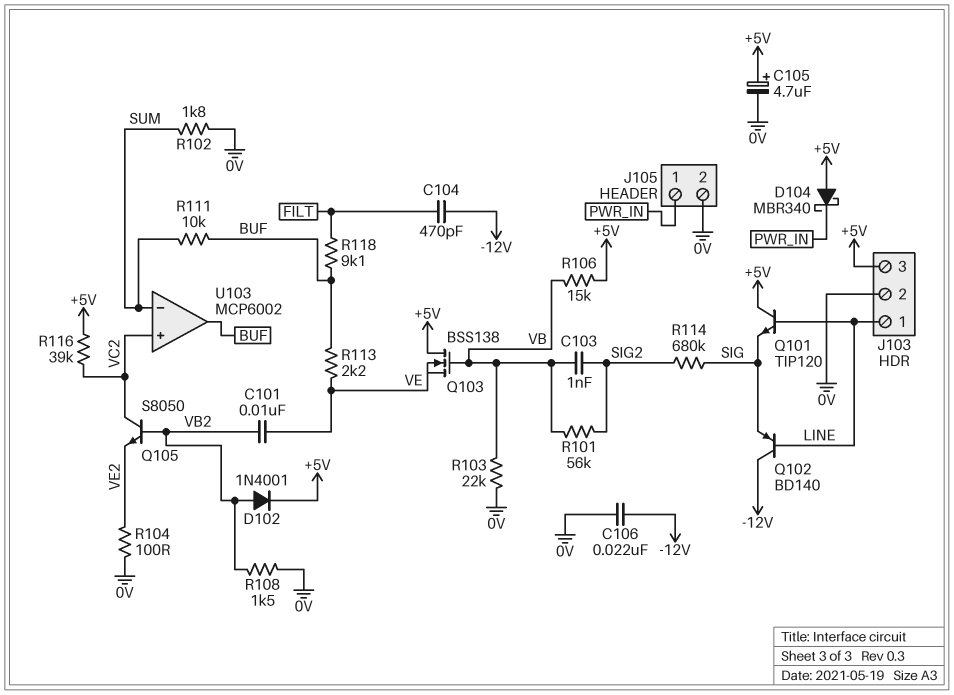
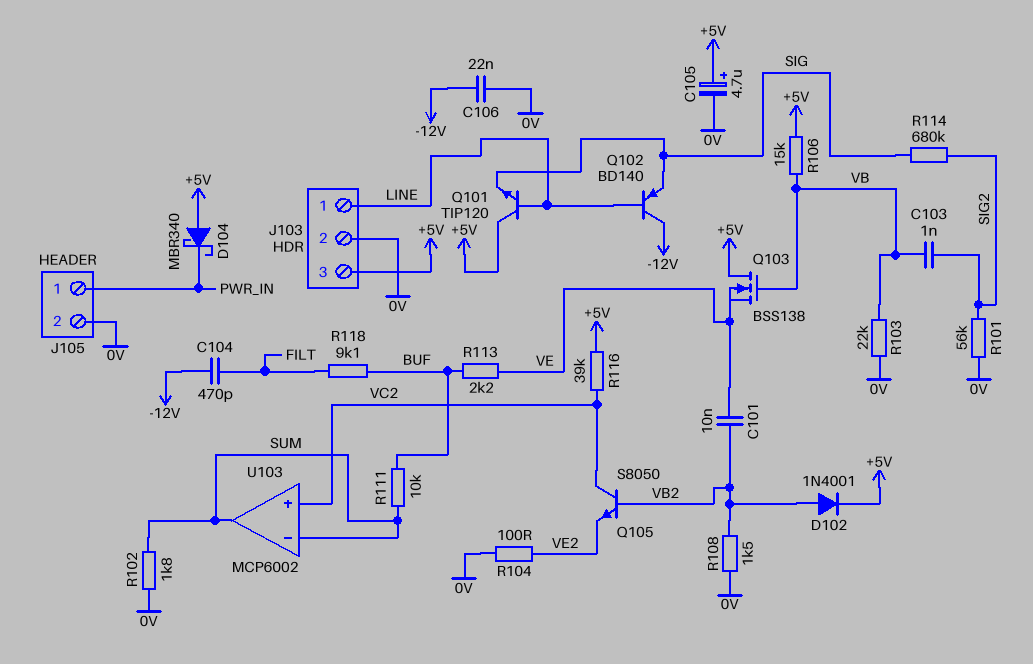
R101: 56k (SIG2, VB) -> 56k (0V, SIG2)
U103 pin out: BUF -> SUM

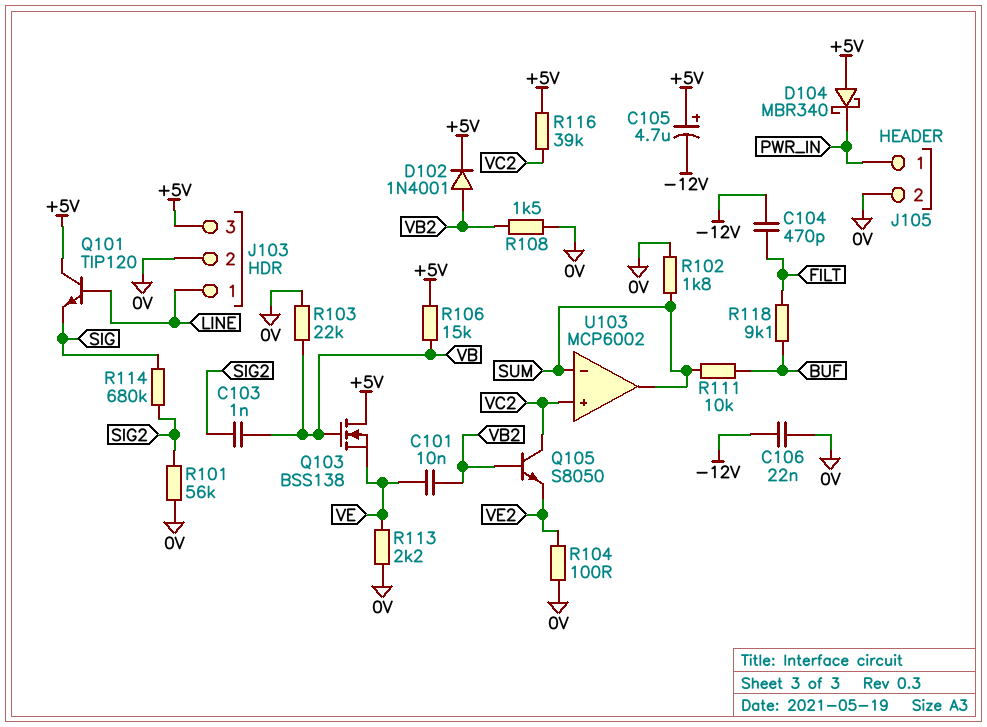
C105: 4.7uF (plus +5V, minus 0V) -> 4.7uF (plus +5V, minus -12V)
Q102: PNP BD140 (B LINE, C -12V, E SIG) -> none
R113: 2.2k (BUF, VE) -> 2.2k (0V, VE)

